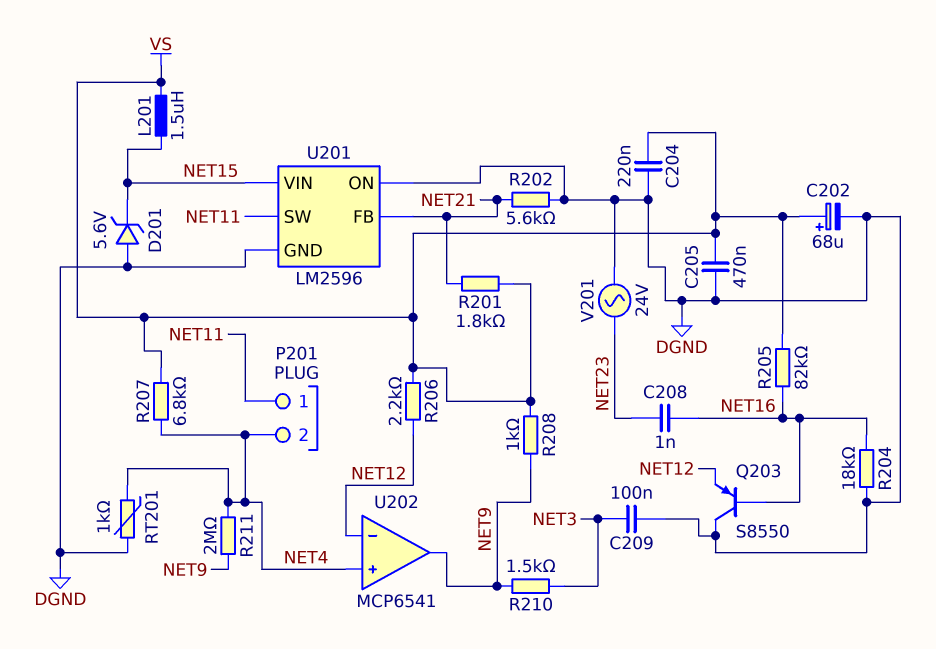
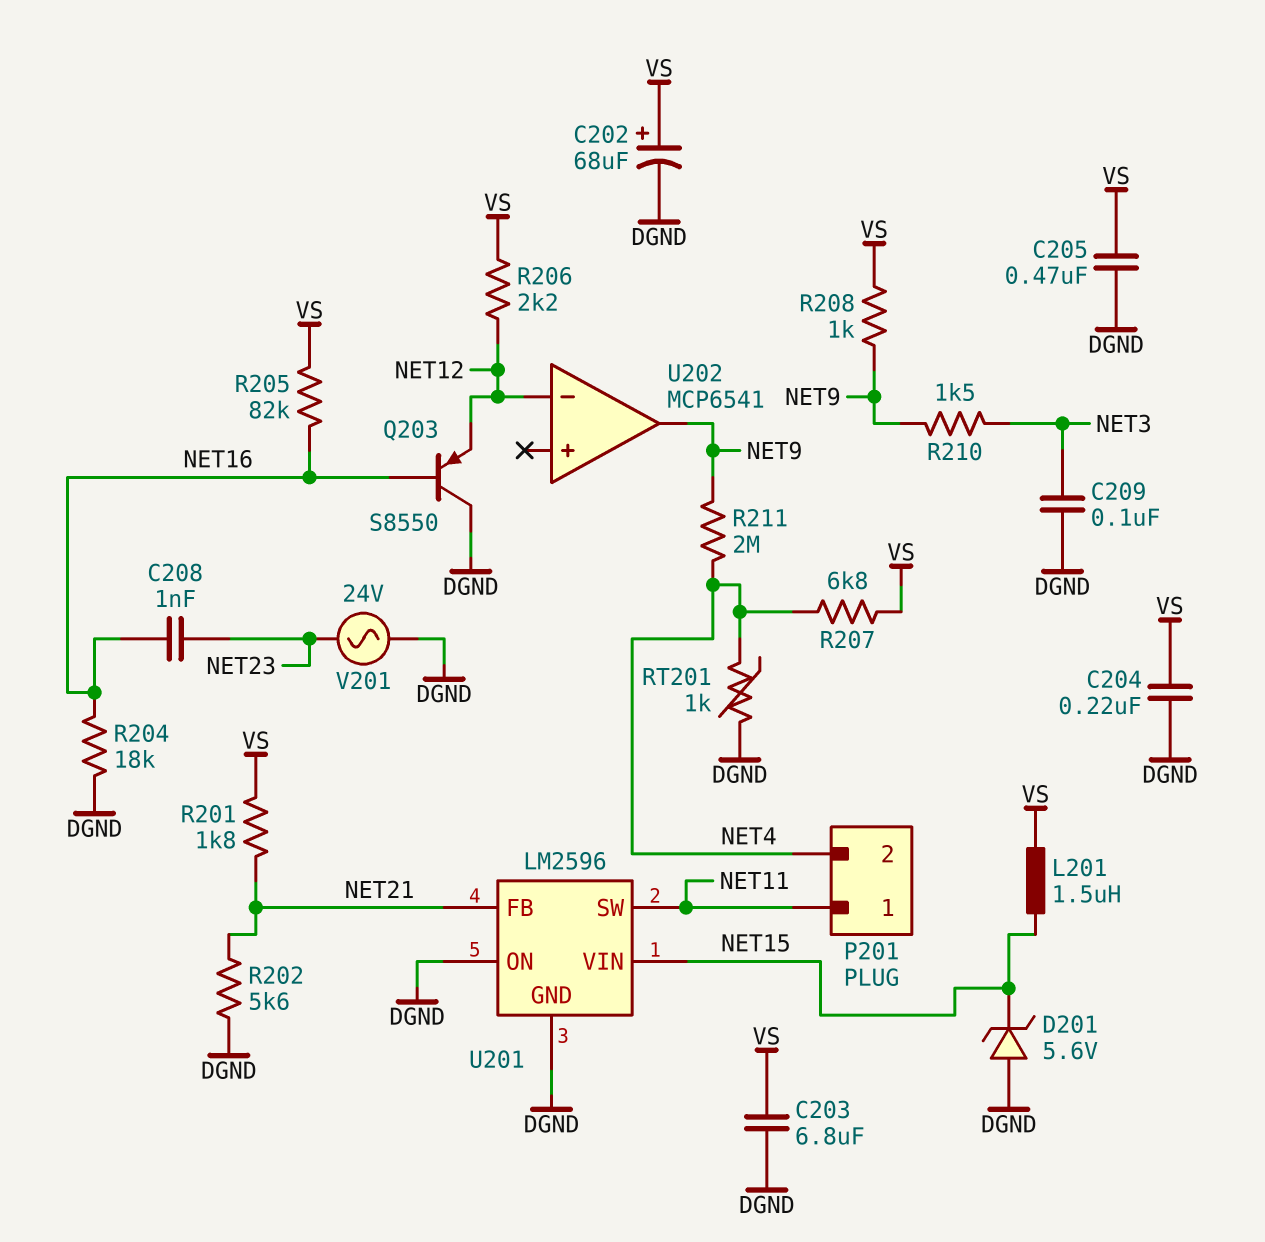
C203: none -> 6.8uF (DGND, VS)
U202 pin in+: NET4 -> none

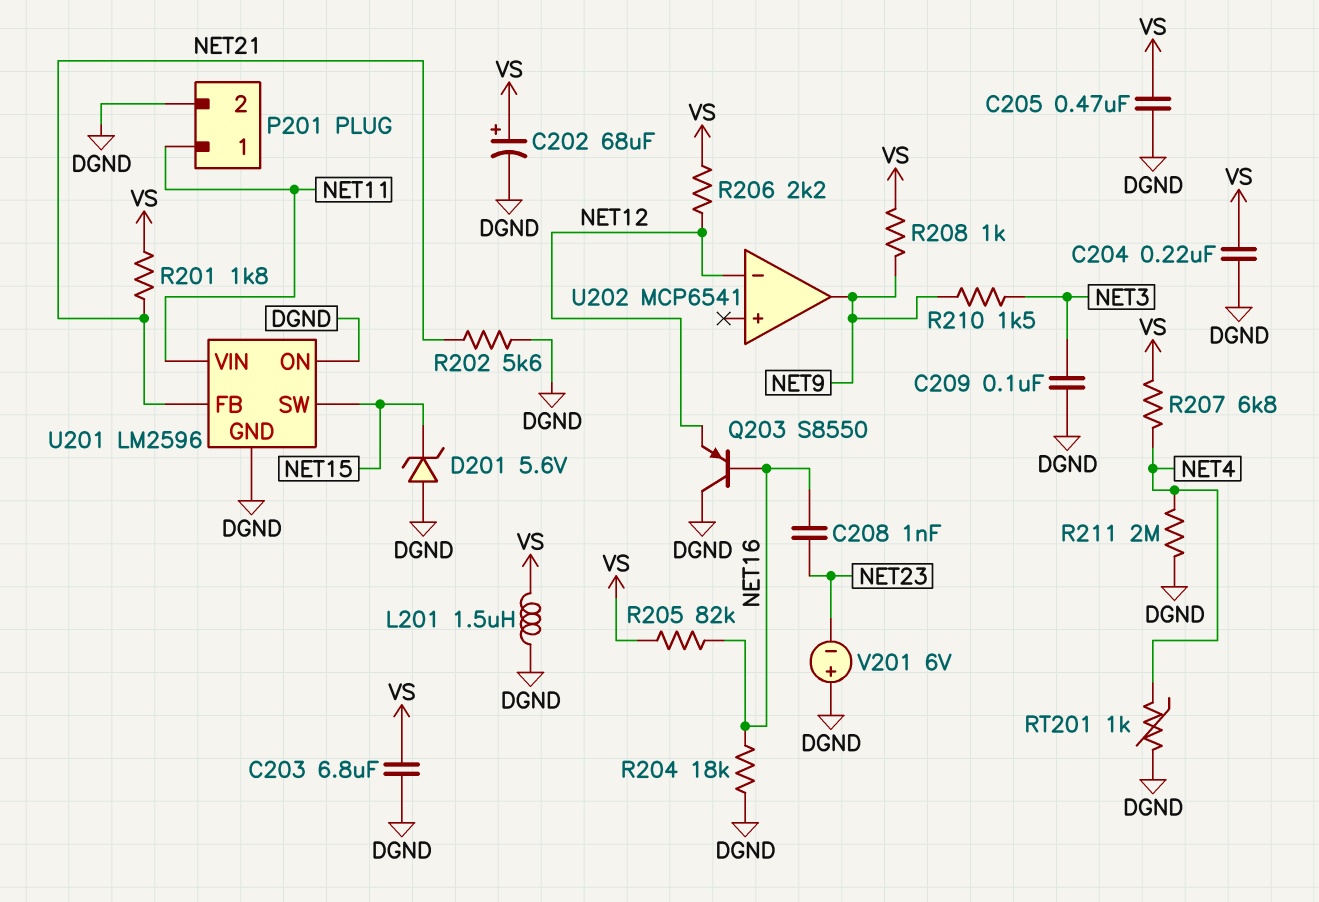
L201: 1.5uH (NET15, VS) -> 1.5uH (DGND, VS)
P201 pin 2: NET4 -> DGND
R211: 2M (NET4, NET9) -> 2M (DGND, NET4)
U201 pin SW: NET11 -> NET15
U201 pin VIN: NET15 -> NET11
V201: AC 24V (DGND, NET23) -> 6V (plus DGND, minus NET23)

